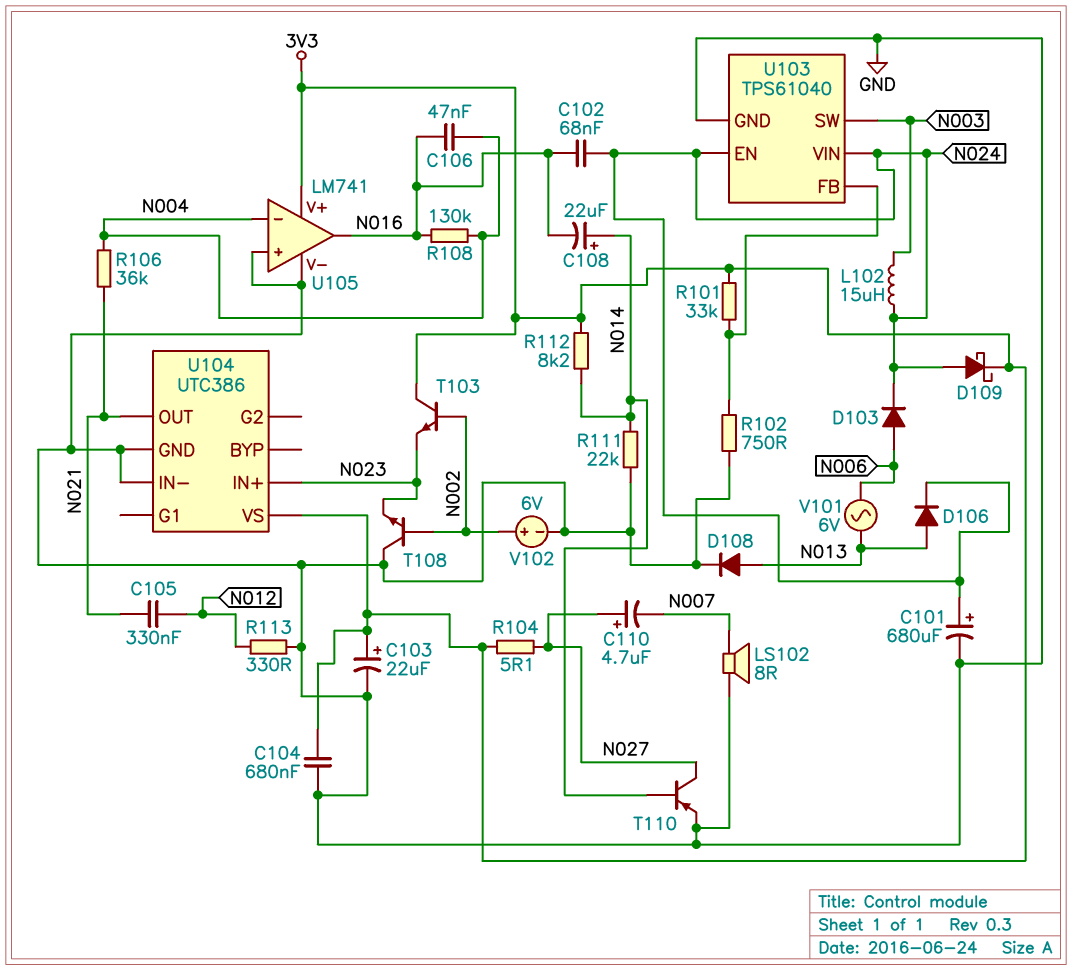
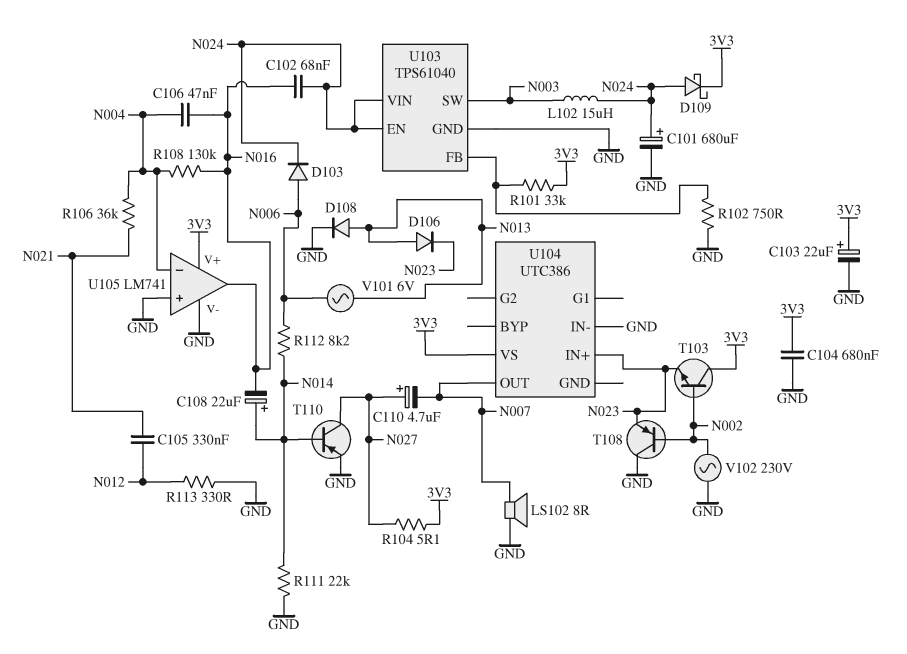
D106: diode (A N013, K N024) -> diode (A N013, K N023)
R112: 8.2k (3V3, N014) -> 8.2k (N006, N014)
T108: NPN (B N002, C GND, E N023) -> PNP (B N002, C GND, E N023)
U104 pin GND: GND -> none
U104 pin OUT: N021 -> N007
V102: 6V (plus N002, minus GND) -> AC 230V (GND, N002)

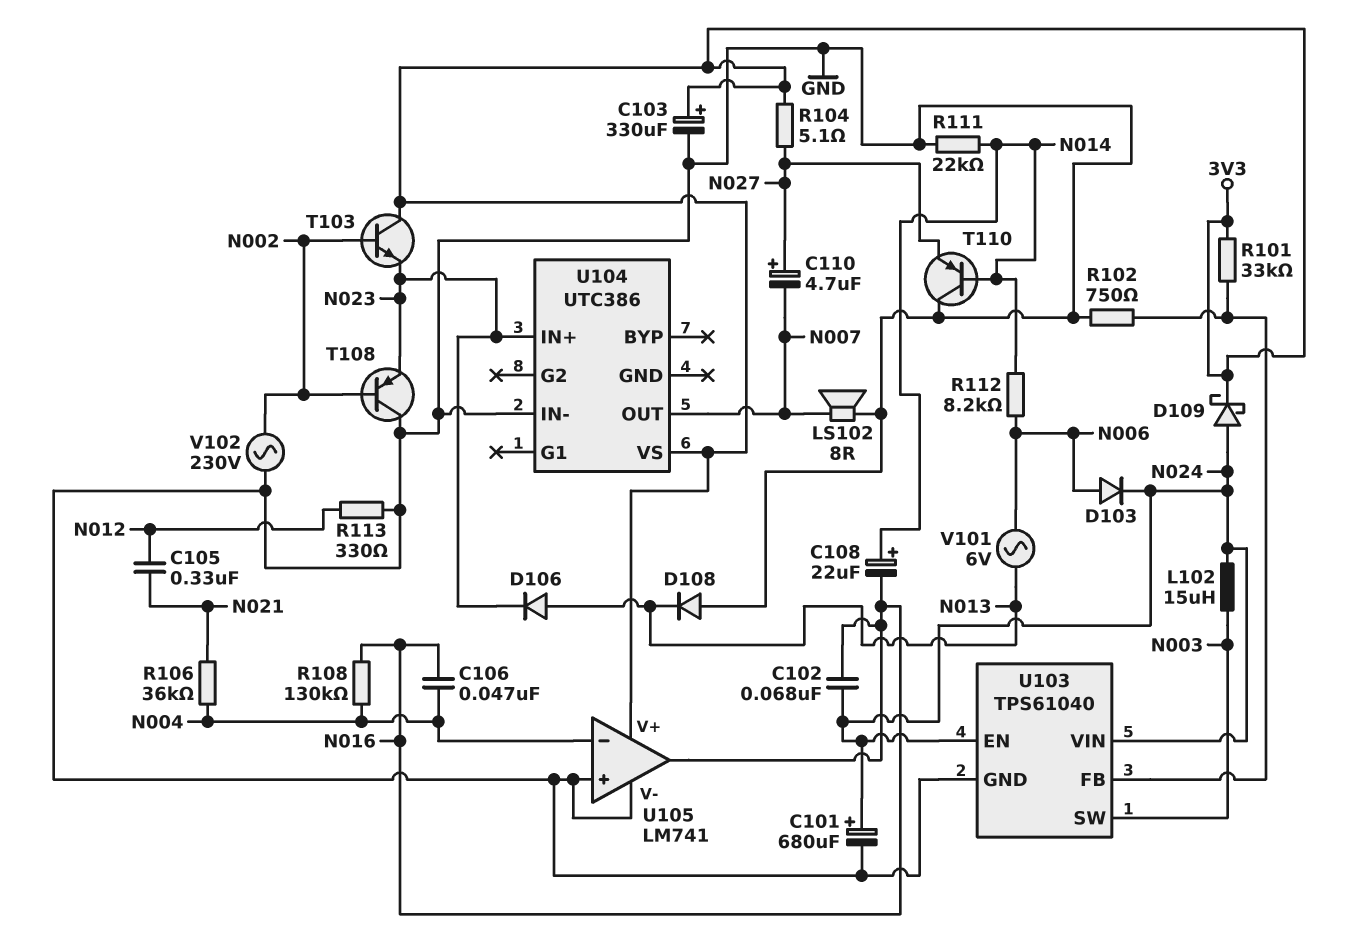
C103: 22uF (plus 3V3, minus GND) -> 330uF (plus 3V3, minus GND)
C104: 680nF (3V3, GND) -> none
D108: diode (A N013, K GND) -> diode (A GND, K N013)
T110: PNP (B N014, C N027, E GND) -> PNP (B N014, C GND, E N027)

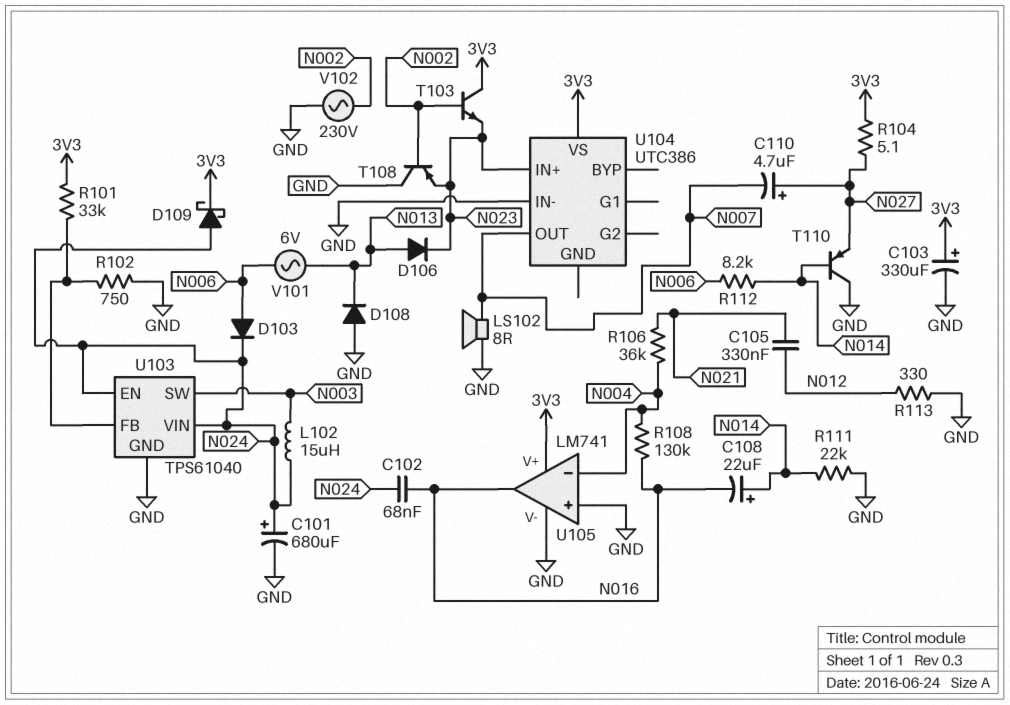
C106: 47nF (N004, N016) -> none

